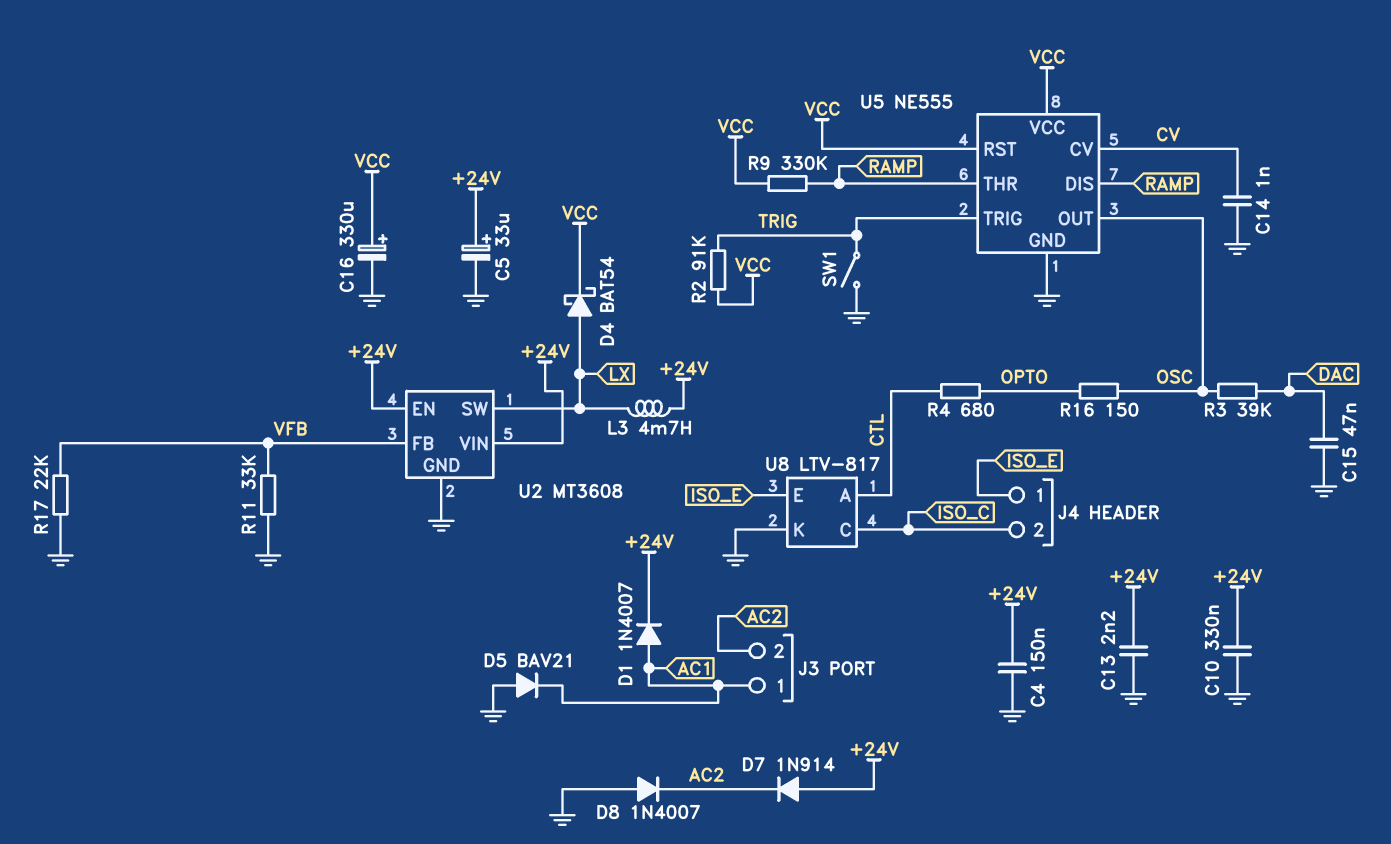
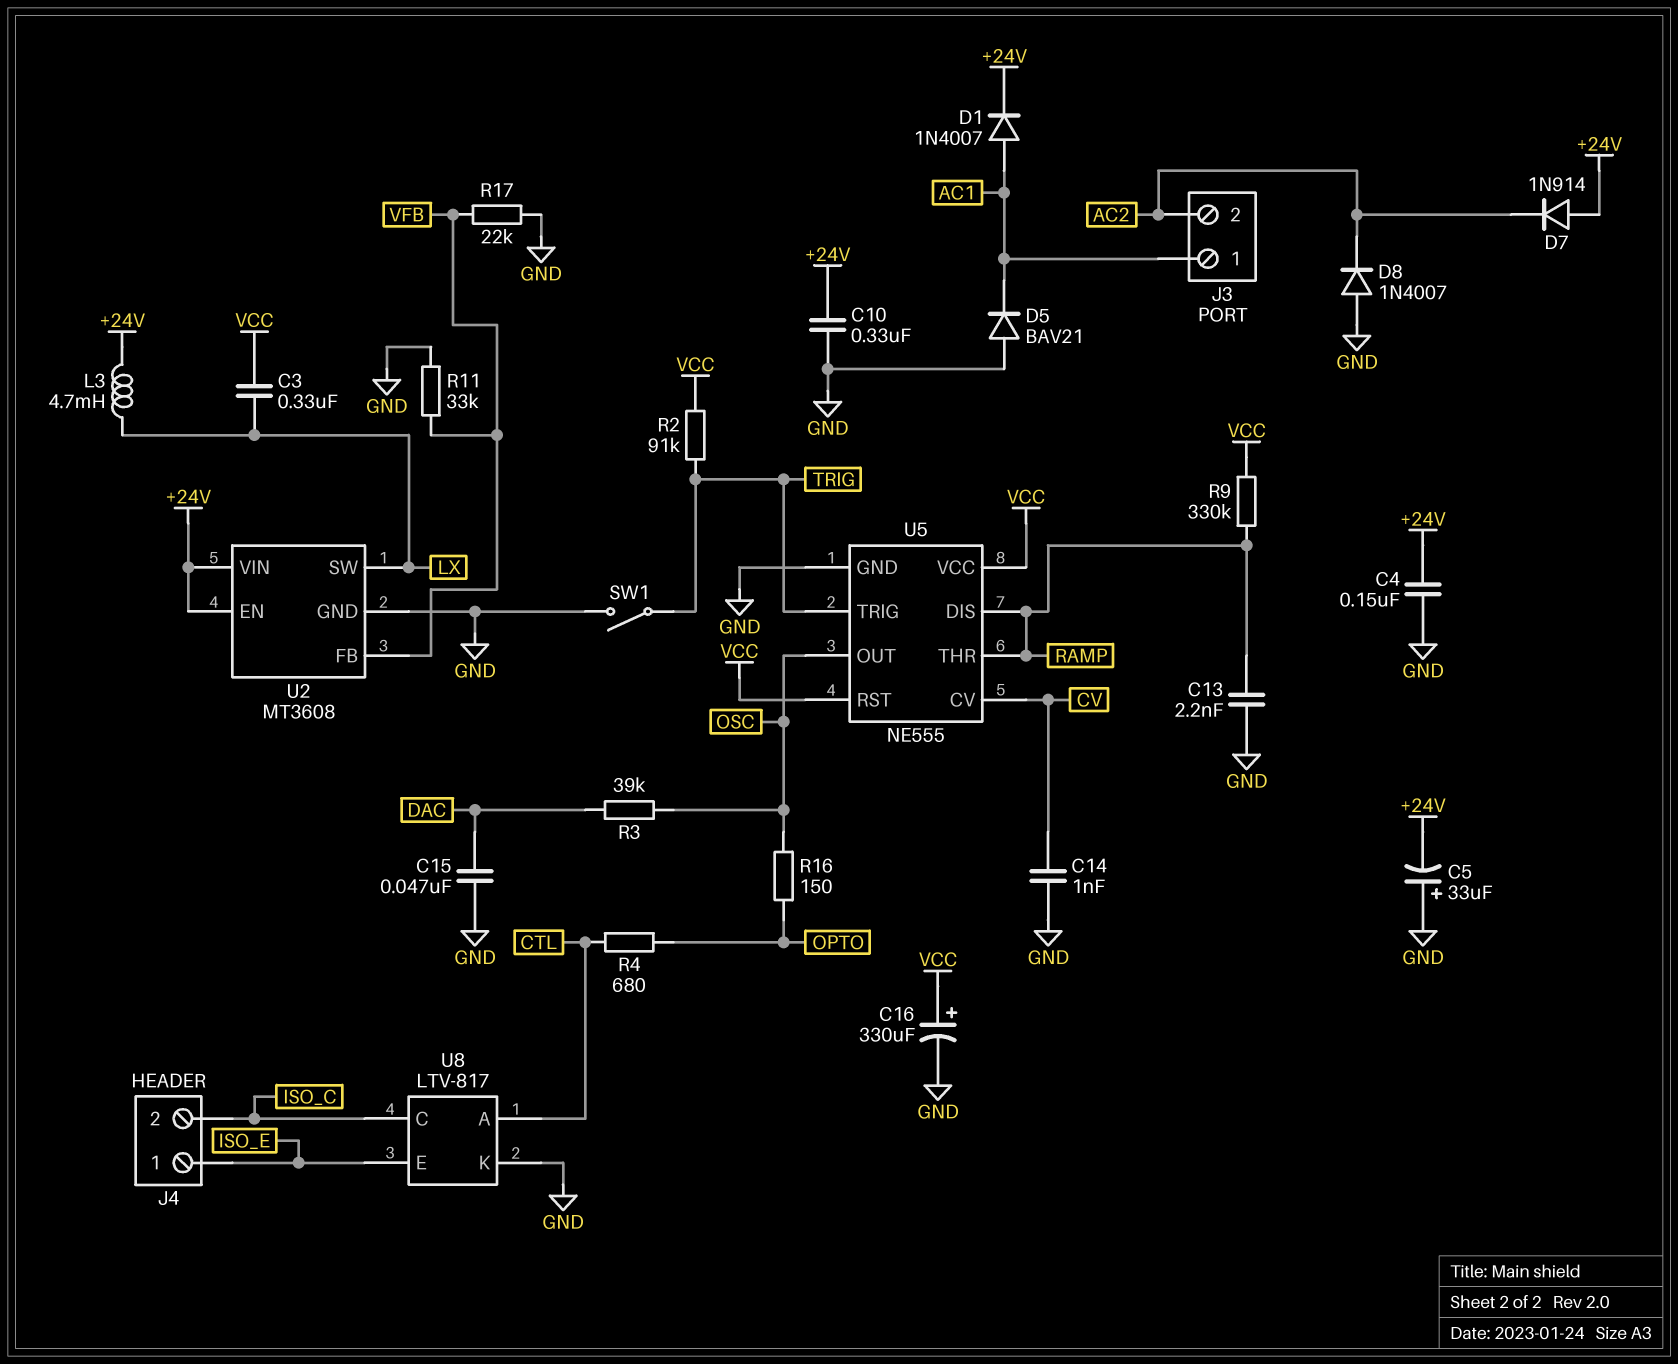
C3: none -> 330nF (LX, VCC)
C5: 33uF (plus +24V, minus GND) -> 33uF (plus GND, minus +24V)
C13: 2.2nF (+24V, GND) -> 2.2nF (GND, RAMP)
D4: schottky BAT54 (A LX, K VCC) -> none

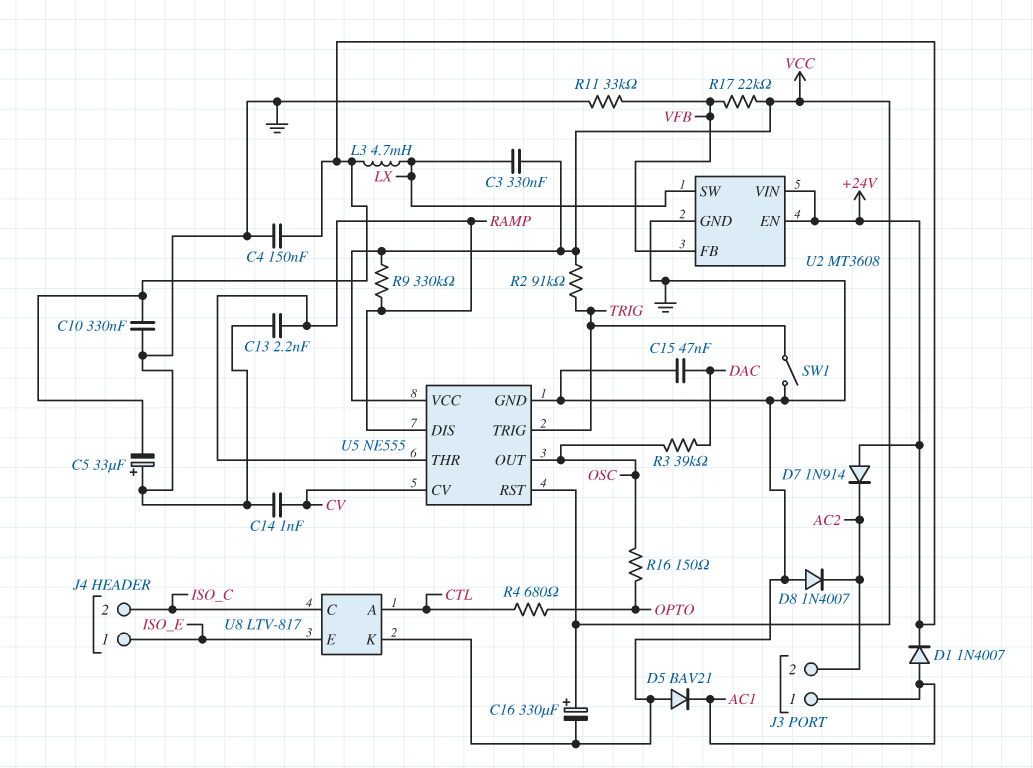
R17: 22k (GND, VFB) -> 22k (VCC, VFB)

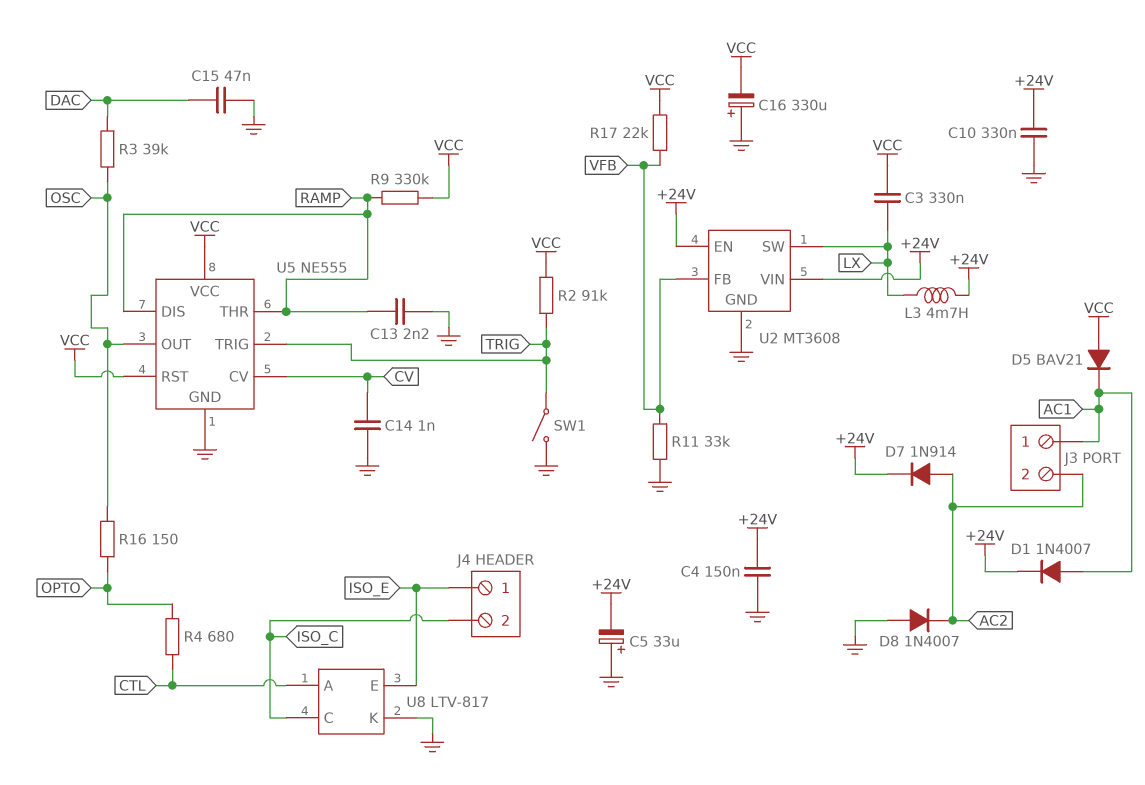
C16: 330uF (plus VCC, minus GND) -> 330uF (plus GND, minus VCC)
D5: diode BAV21 (A GND, K AC1) -> diode BAV21 (A VCC, K AC1)
D7: diode 1N914 (A +24V, K AC2) -> diode 1N914 (A AC2, K +24V)

